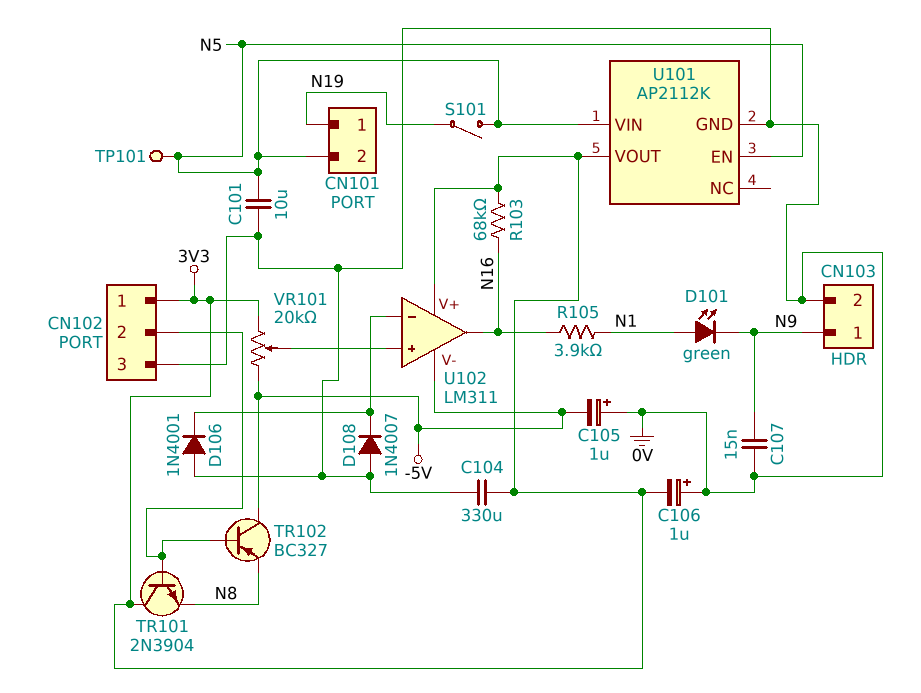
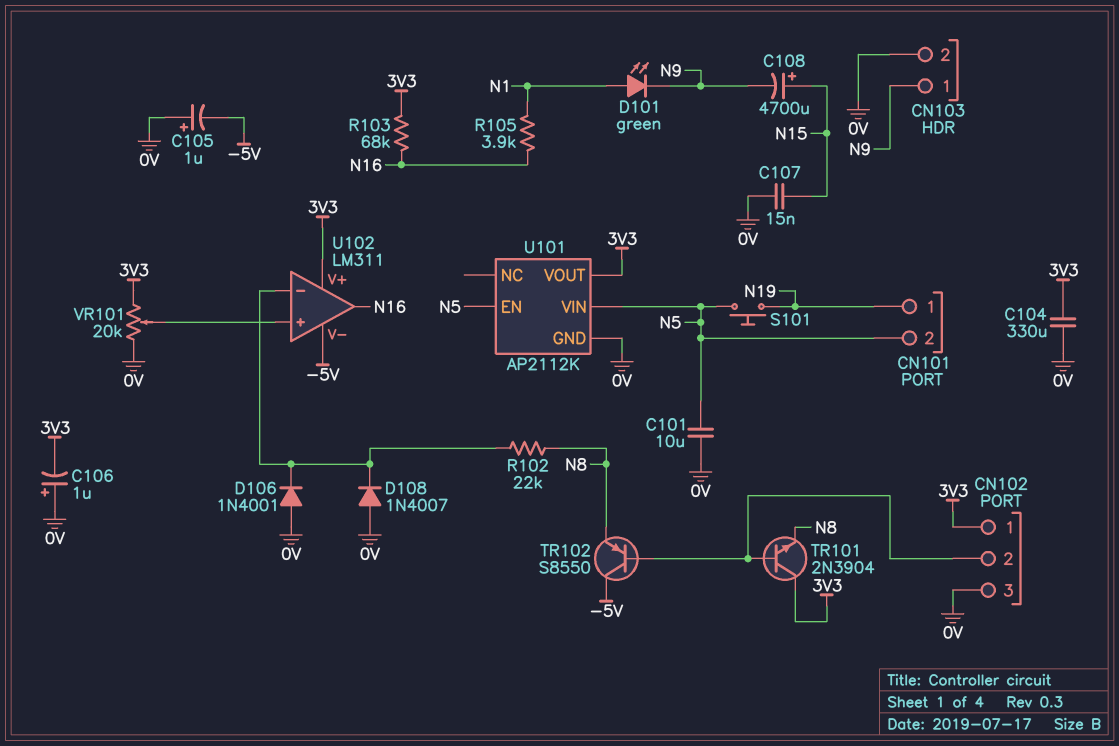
C107: 15nF (0V, N9) -> 15nF (0V, N15)
C108: none -> 4700uF (plus N15, minus N9)
R102: none -> 22k (N8, U102/in-)
S101: switch (N5, N19) -> button (N5, N19)
TP101: test point (N5) -> none
TR102: PNP BC327 (B CN102/2, C -5V, E N8) -> PNP S8550 (B CN102/2, C -5V, E N8)
VR101: 20k (-5V, 3V3, wiper U102/in+) -> 20k (0V, 3V3, wiper U102/in+)

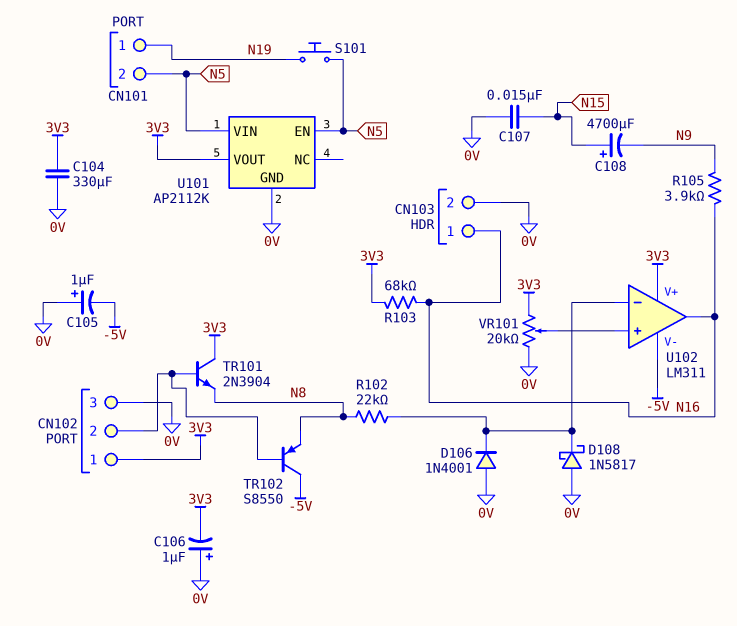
C101: 10uF (0V, N5) -> none
CN103 pin 1: N9 -> N16
D101: LED green (A N1, K N9) -> none
D108: diode 1N4007 (A 0V, K U102/in-) -> schottky 1N5817 (A 0V, K U102/in-)
R105: 3.9k (N1, N16) -> 3.9k (N9, N16)

